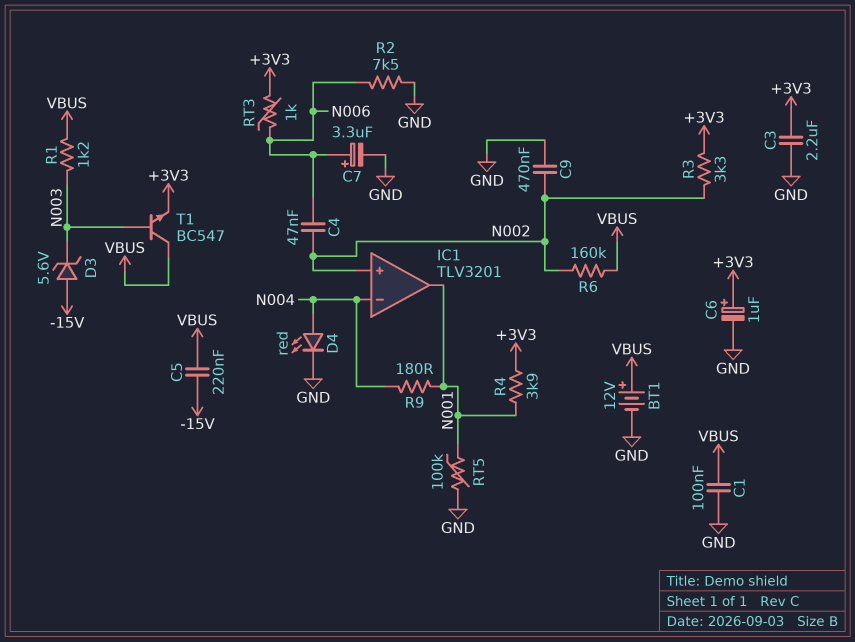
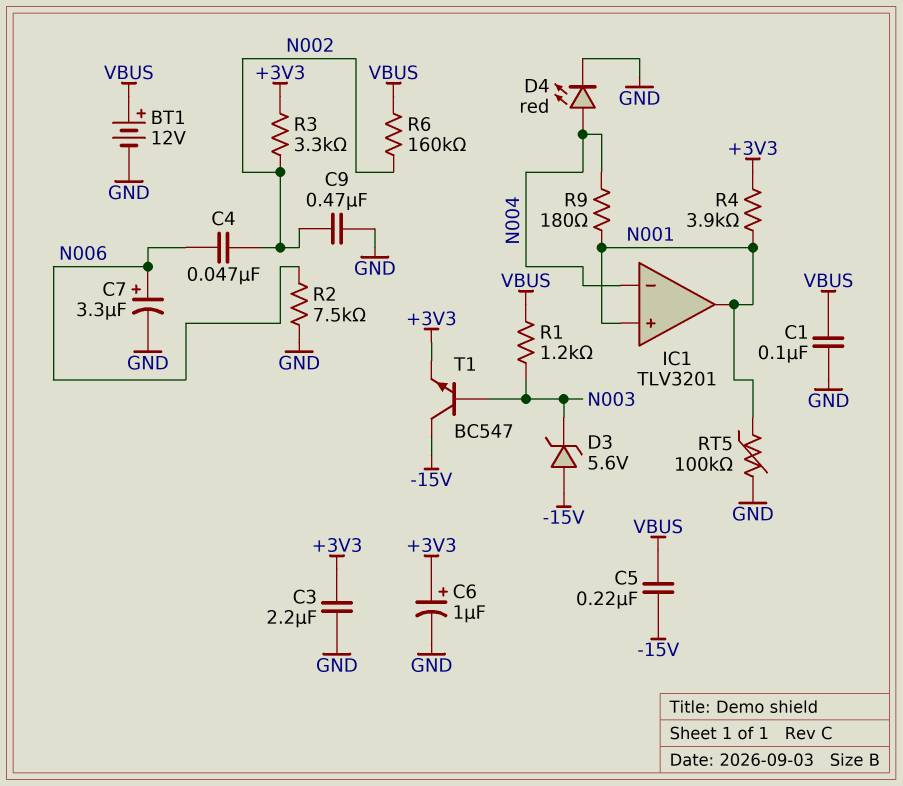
IC1 pin in+: N002 -> N001
RT3: 1k (+3V3, N006) -> none
T1: NPN BC547 (B N003, C VBUS, E +3V3) -> NPN BC547 (B N003, C -15V, E +3V3)

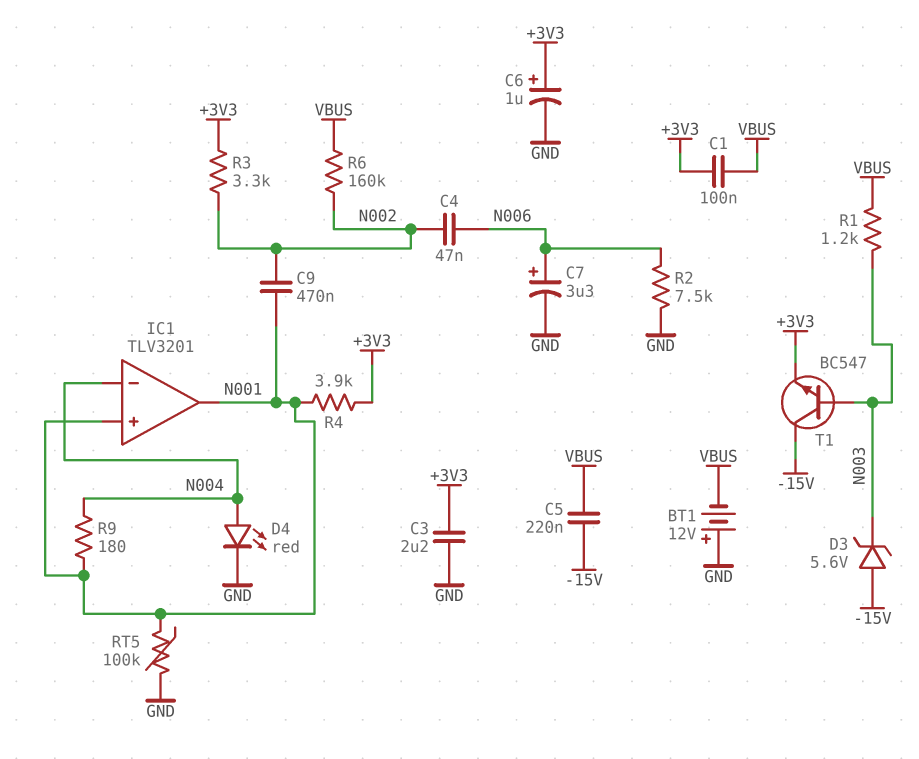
BT1: 12V (plus VBUS, minus GND) -> 12V (plus GND, minus VBUS)
C1: 100nF (GND, VBUS) -> 100nF (+3V3, VBUS)
C9: 470nF (GND, N002) -> 470nF (N001, N002)

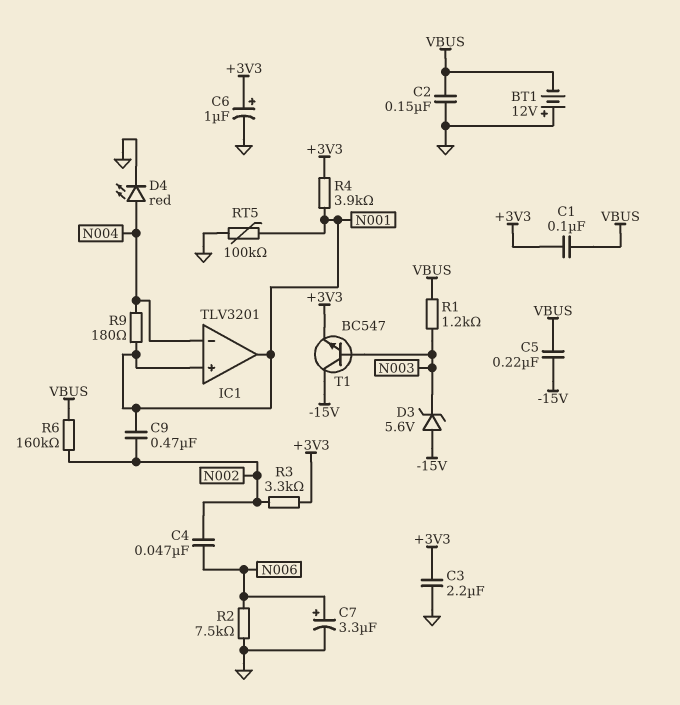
C2: none -> 150nF (GND, VBUS)

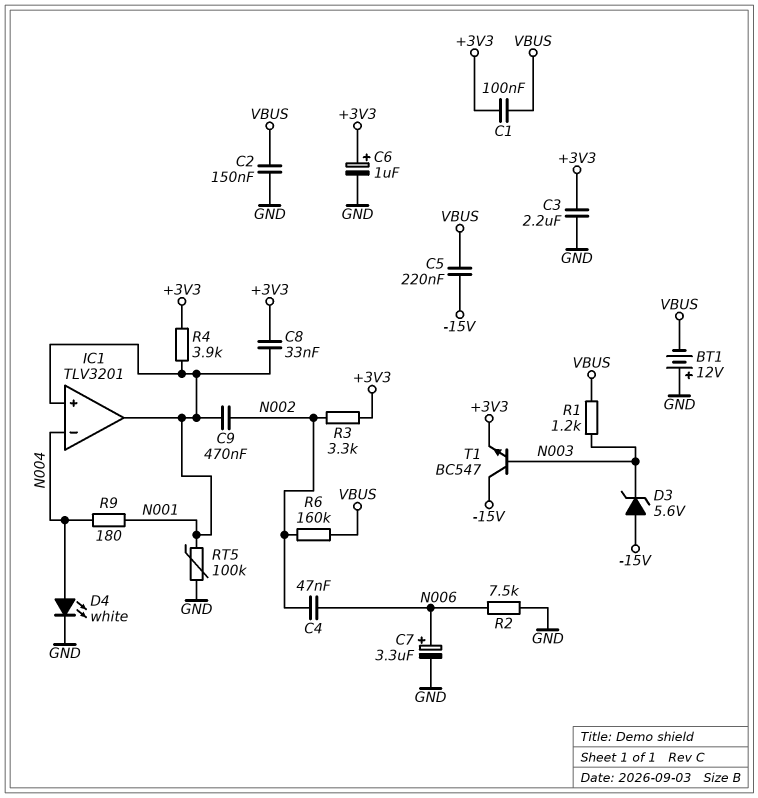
C8: none -> 33nF (+3V3, N001)
D4: LED red (A N004, K GND) -> LED white (A N004, K GND)

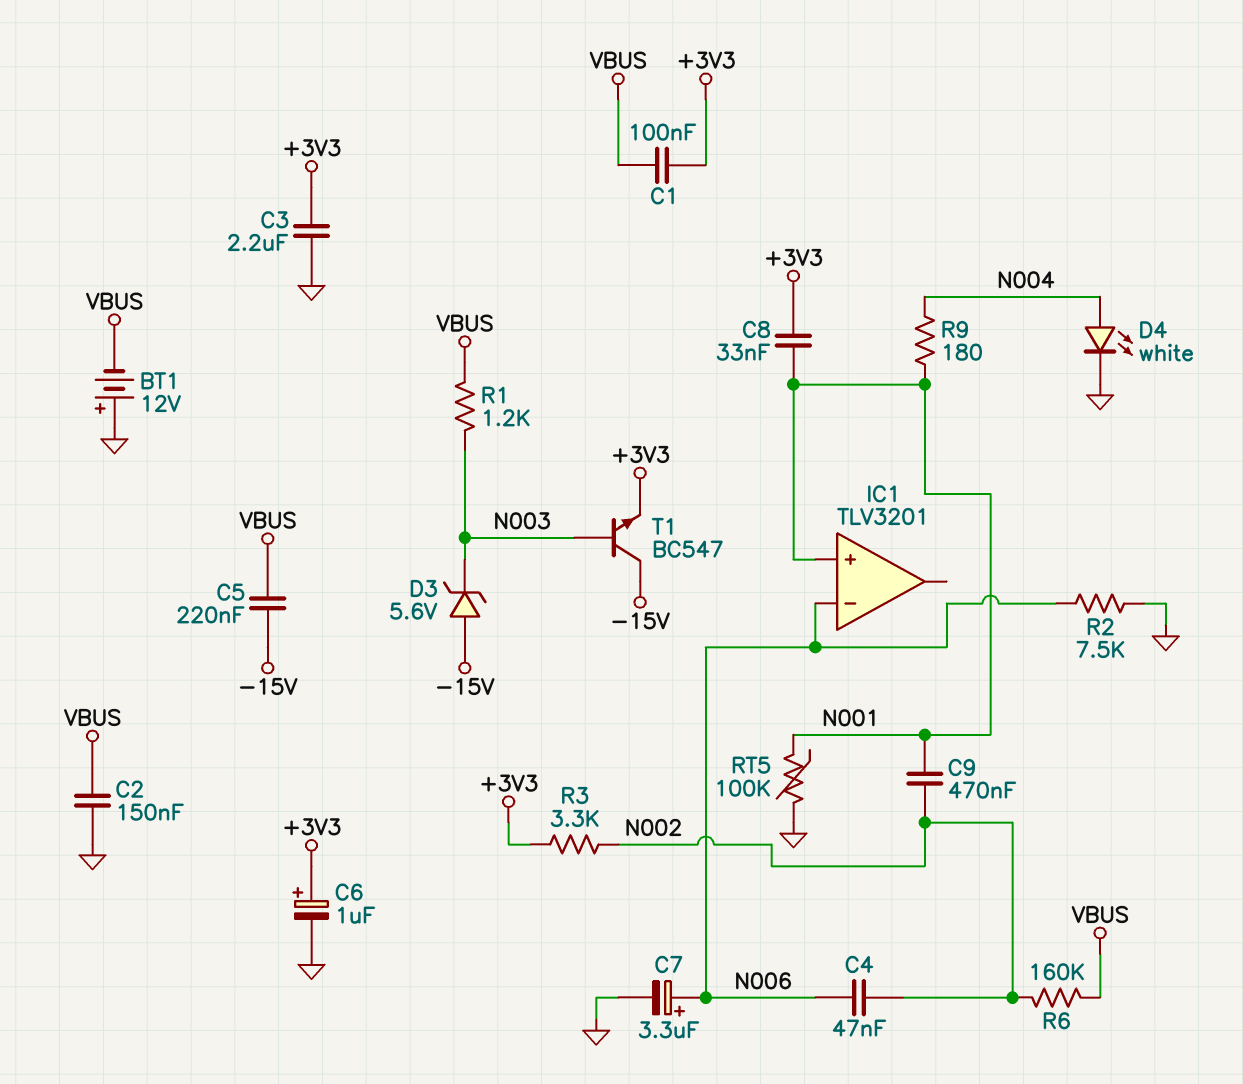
IC1 pin in-: N004 -> N006
IC1 pin out: N001 -> none
R4: 3.9k (+3V3, N001) -> none

